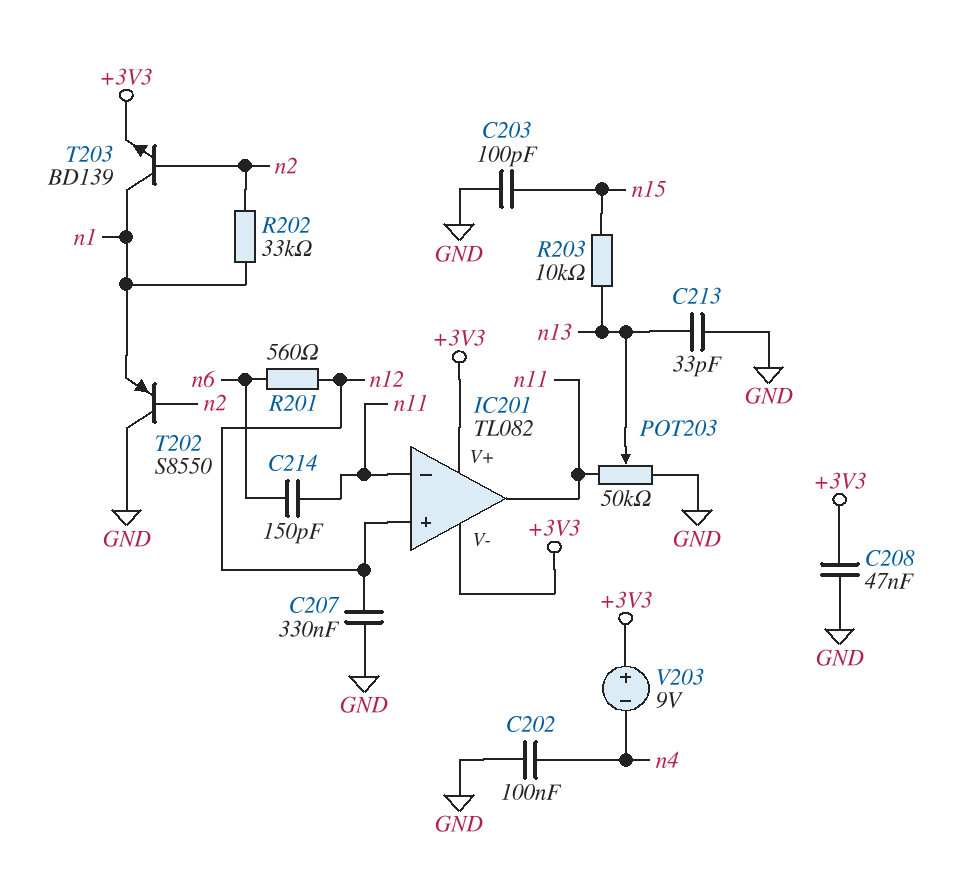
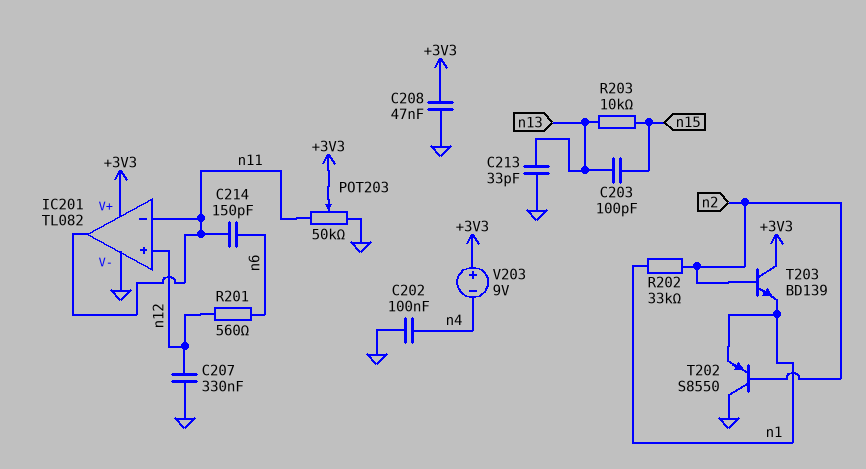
C203: 100pF (GND, n15) -> 100pF (n13, n15)
IC201 pin V-: +3V3 -> GND
POT203: 50k (GND, n11, wiper n13) -> 50k (GND, n11, wiper +3V3)
T203: NPN BD139 (B n2, C n1, E +3V3) -> NPN BD139 (B n2, C +3V3, E n1)

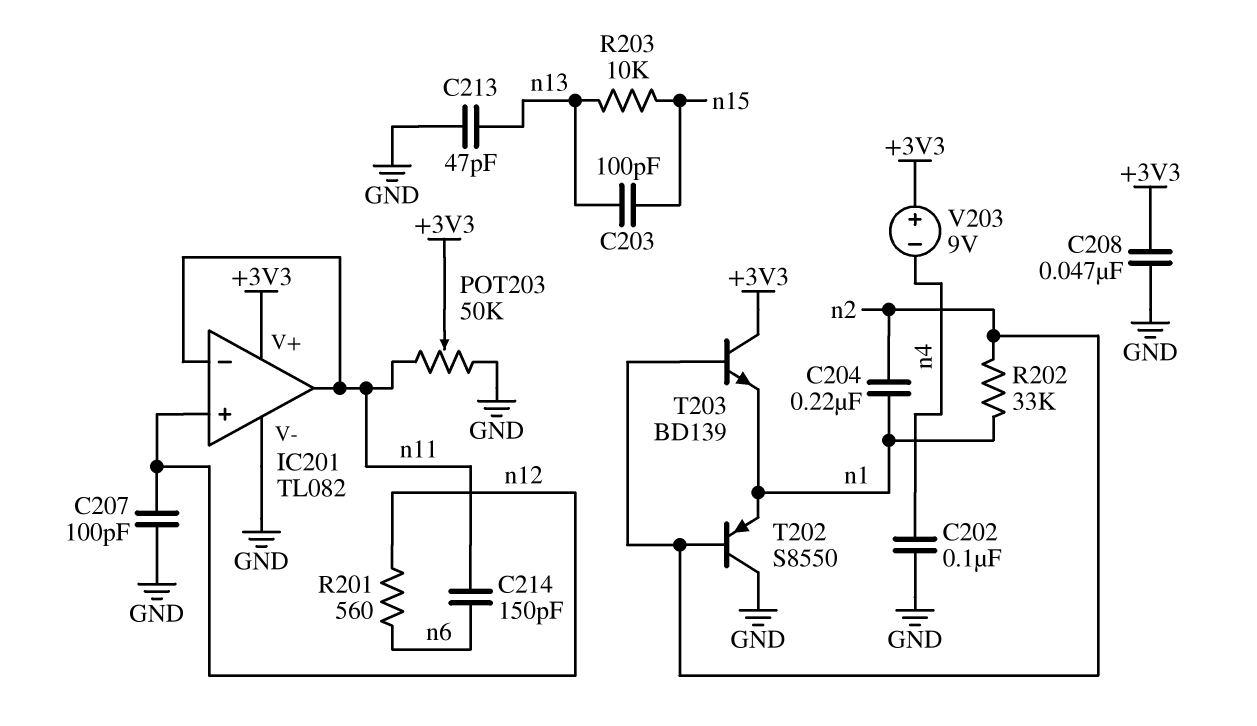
C204: none -> 220nF (n1, n2)
C207: 330nF (GND, n12) -> 100pF (GND, n12)
C213: 33pF (GND, n13) -> 47pF (GND, n13)

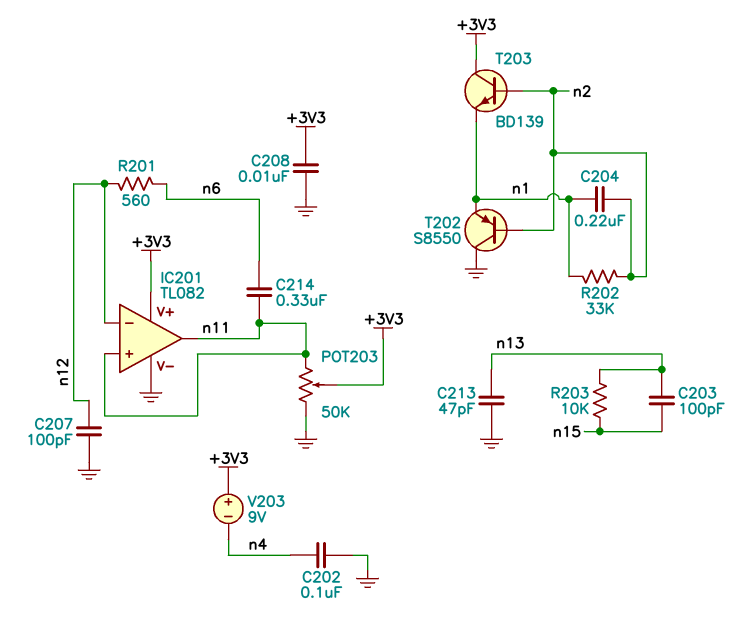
C208: 47nF (+3V3, GND) -> 10nF (+3V3, GND)
C214: 150pF (n6, n11) -> 330nF (n6, n11)
IC201 pin in+: n12 -> n11
IC201 pin in-: n11 -> n12

